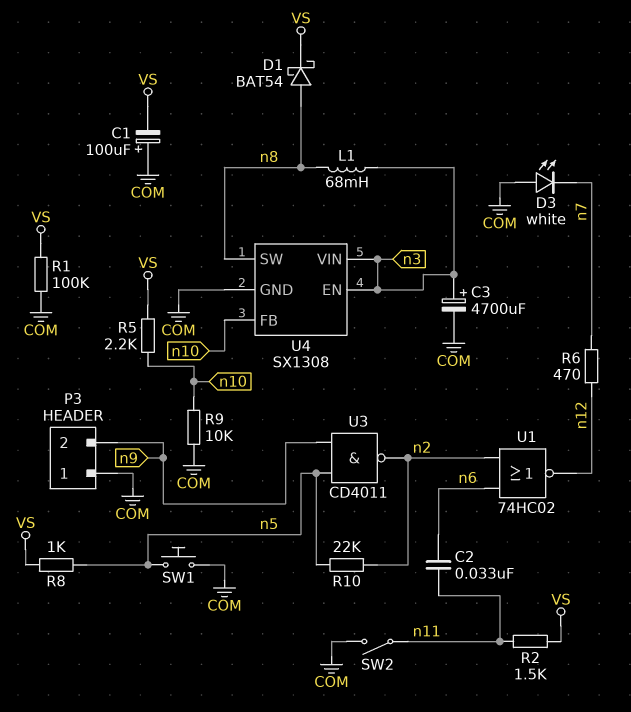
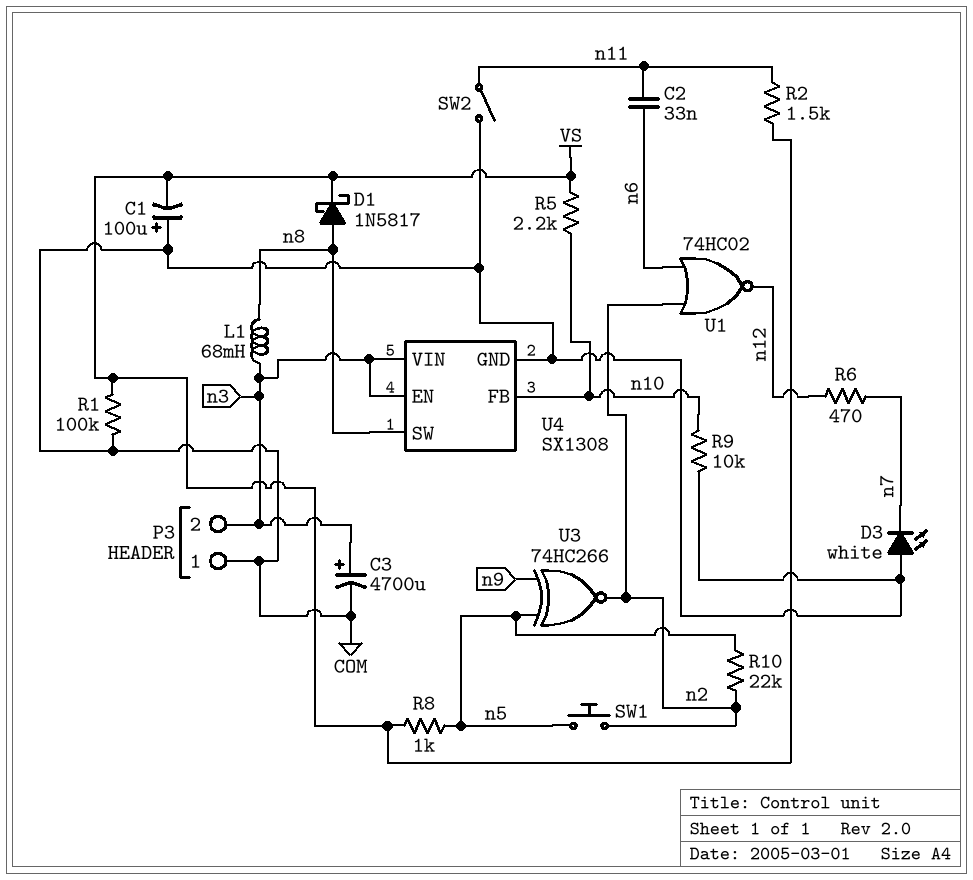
D1: schottky BAT54 (A n8, K VS) -> schottky 1N5817 (A n8, K VS)
P3 pin 2: n9 -> n3
SW1: button (COM, n5) -> button (n2, n5)
U3: NAND CD4011 (in n5, in n9, out n2) -> XNOR 74HC266 (in n5, in n9, out n2)

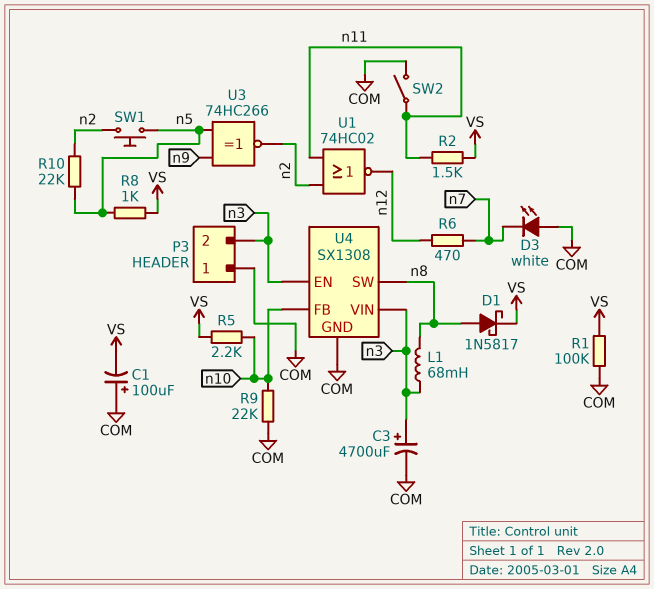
C2: 33nF (n6, n11) -> none
R9: 10k (COM, n10) -> 22k (COM, n10)
U1: NOR 74HC02 (in n2, in n6, out n12) -> NOR 74HC02 (in n2, in n11, out n12)

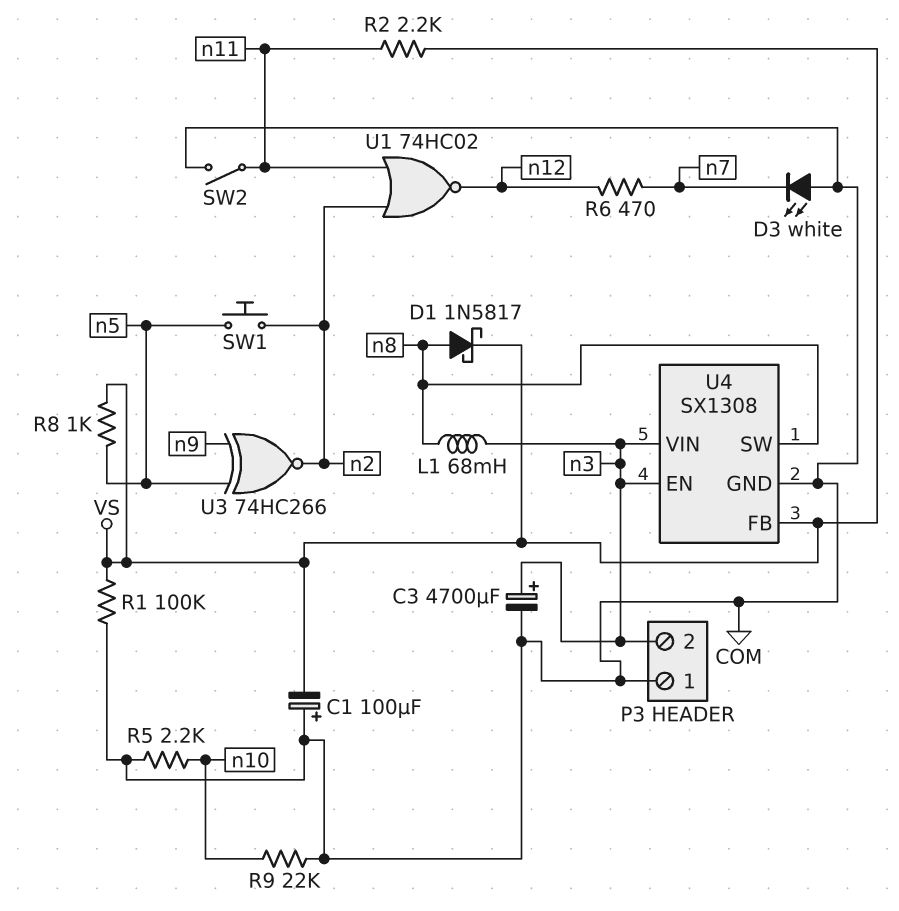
R2: 1.5k (VS, n11) -> 2.2k (VS, n11)
R5: 2.2k (VS, n10) -> 2.2k (COM, n10)
R10: 22k (n2, n5) -> none
U4 pin FB: n10 -> VS

